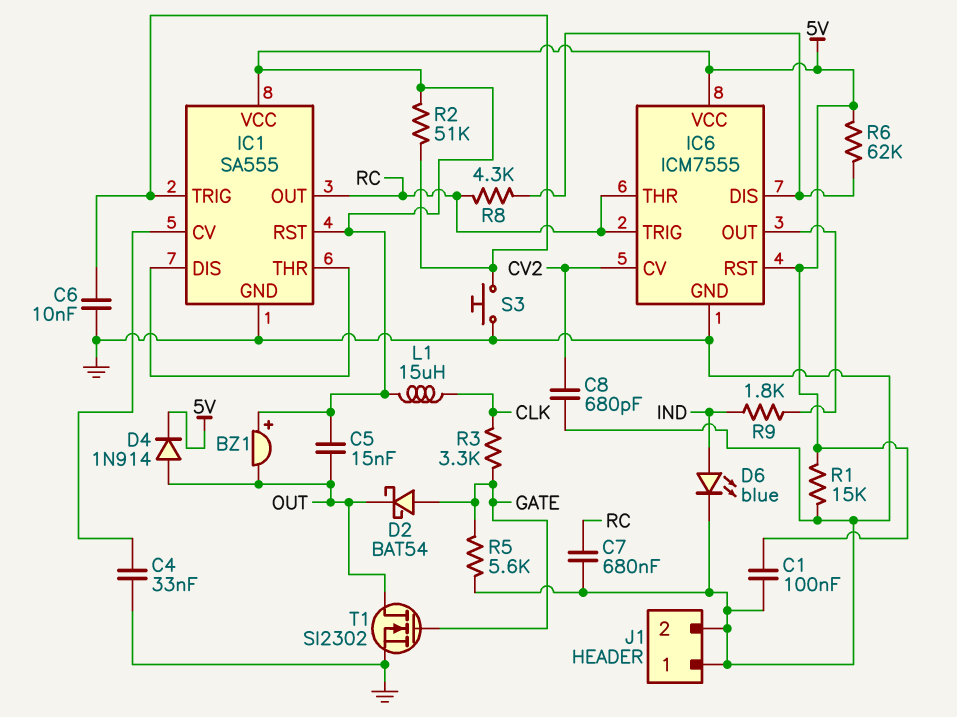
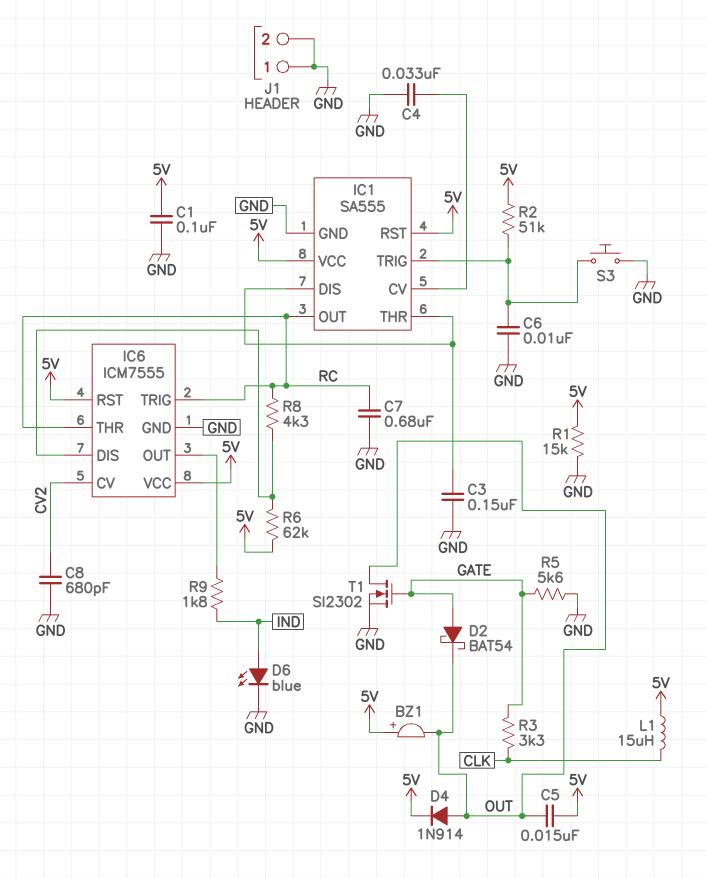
C3: none -> 150nF (GND, IC1/DIS)

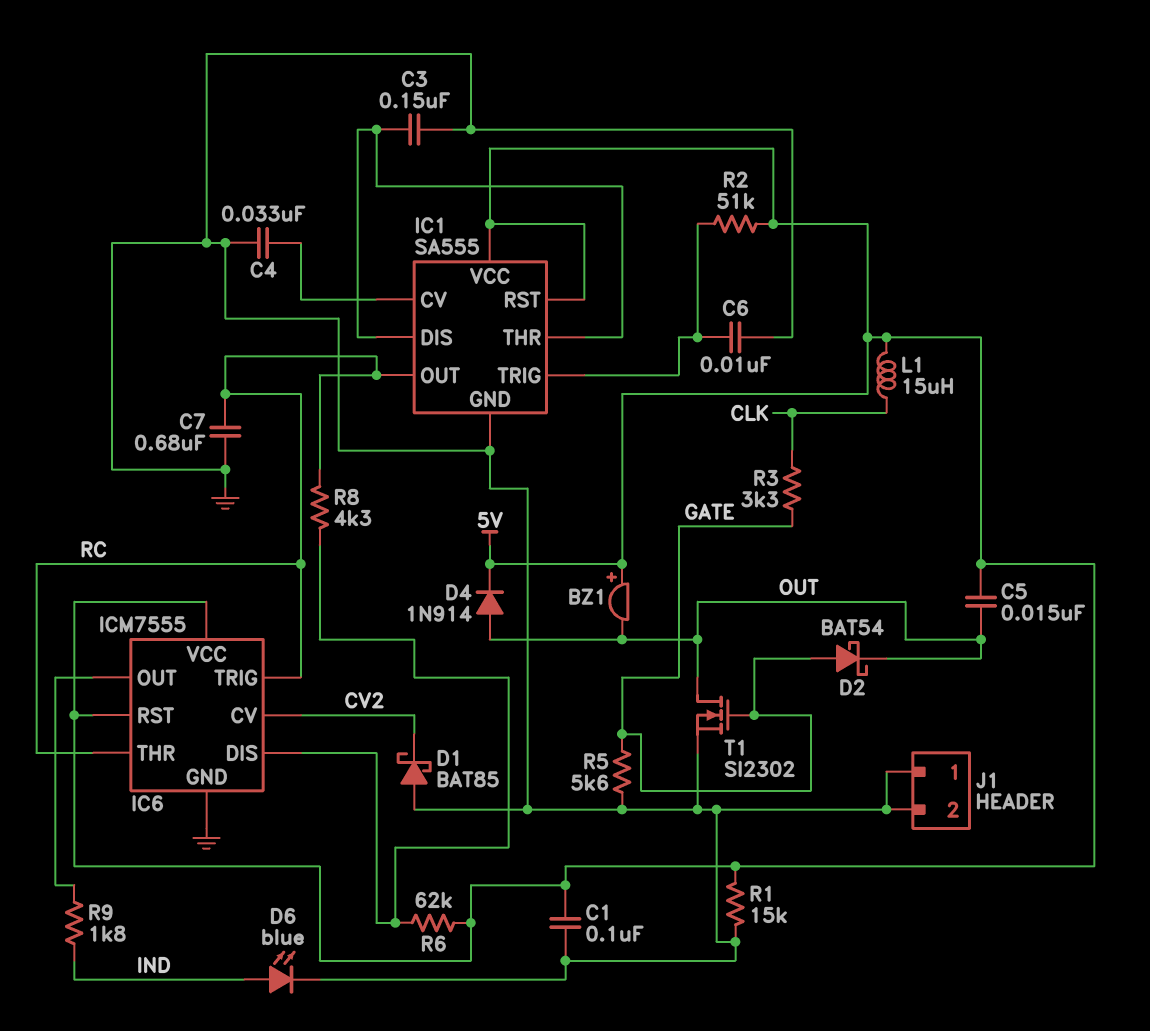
C8: 680pF (CV2, GND) -> none
D1: none -> schottky BAT85 (A GND, K CV2)
S3: button (GND, IC1/TRIG) -> none

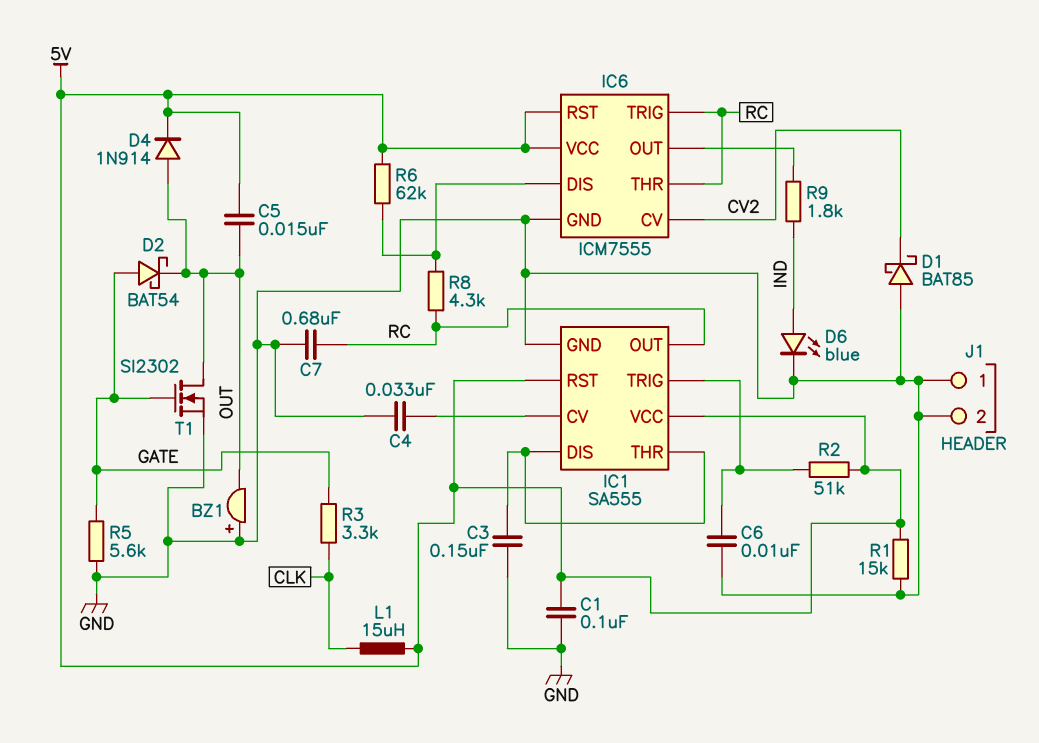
BZ1: buzzer (plus 5V, minus OUT) -> buzzer (plus GND, minus OUT)

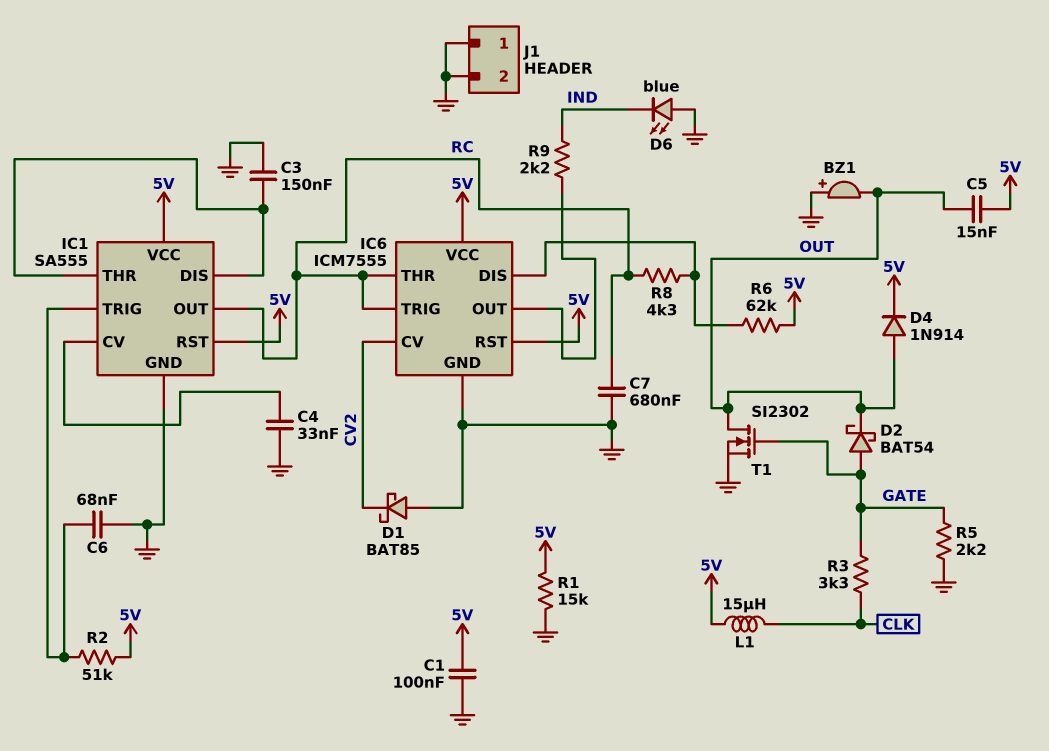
C6: 10nF (GND, IC1/TRIG) -> 68nF (GND, IC1/TRIG)
D6: LED blue (A IND, K GND) -> LED blue (A GND, K IND)
R5: 5.6k (GATE, GND) -> 2.2k (GATE, GND)
R9: 1.8k (IC6/OUT, IND) -> 2.2k (IC6/OUT, IND)

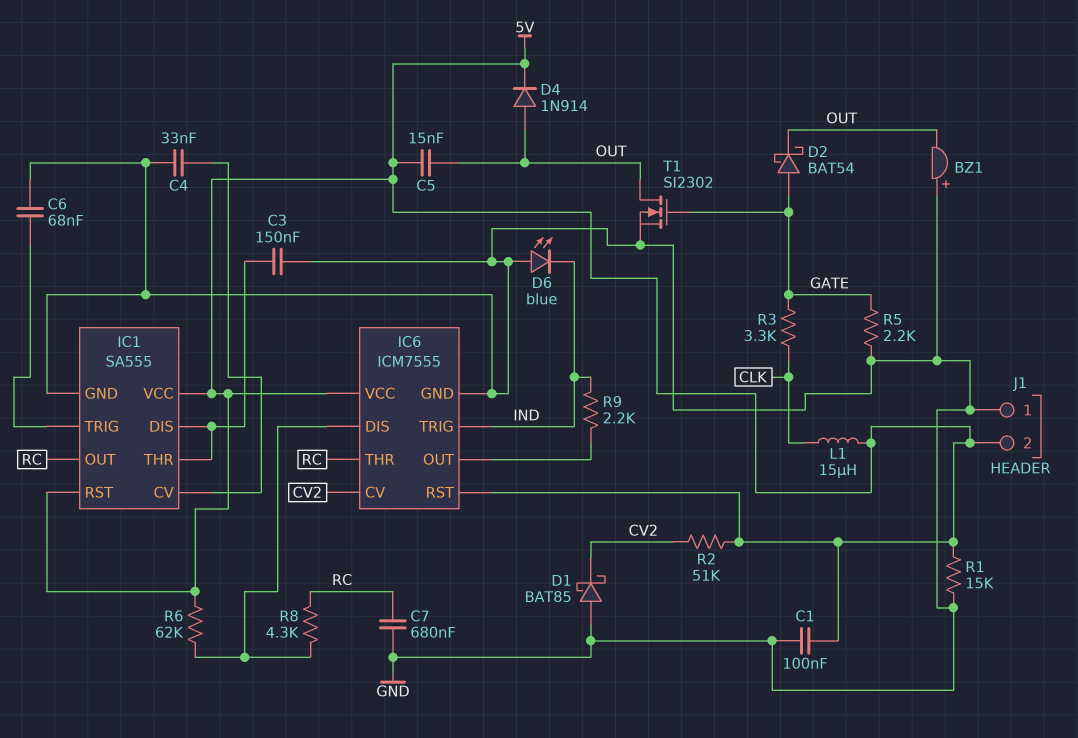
IC6 pin TRIG: RC -> IND
J1 pin 2: GND -> 5V
R2: 51k (5V, IC1/TRIG) -> 51k (5V, CV2)

